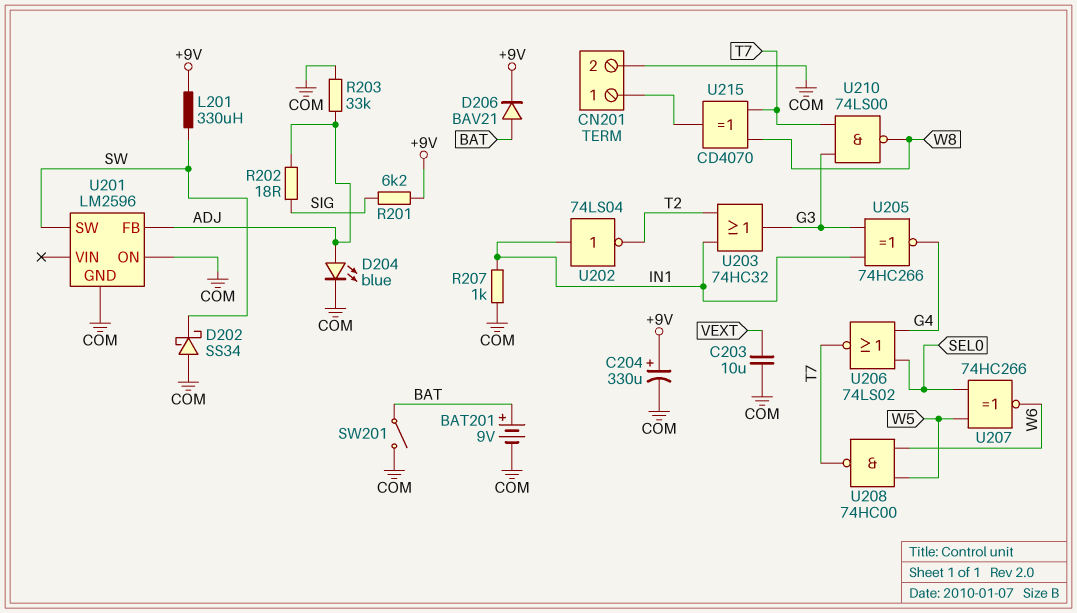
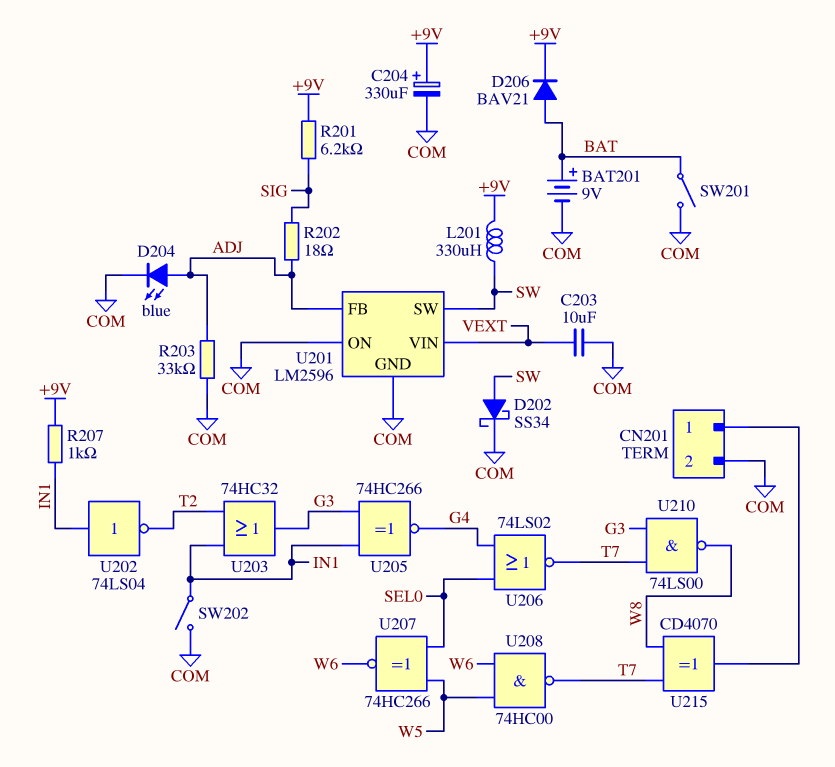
D202: schottky SS34 (A COM, K SW) -> schottky SS34 (A SW, K COM)
R207: 1k (COM, IN1) -> 1k (+9V, IN1)
SW202: none -> switch (COM, IN1)
U201 pin VIN: none -> VEXT

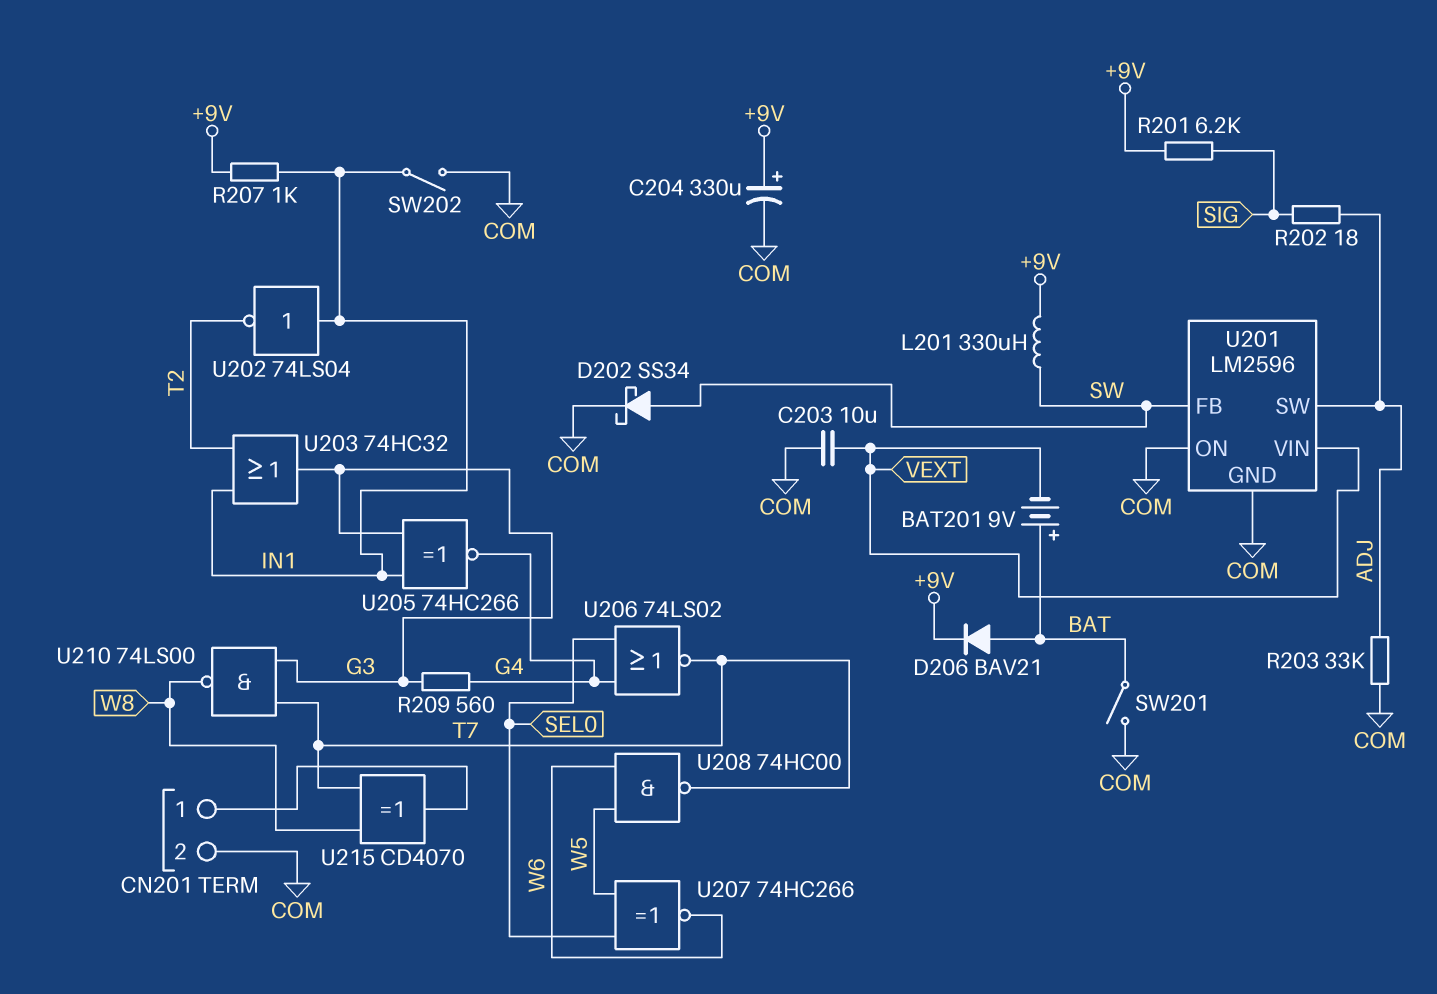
BAT201: 9V (plus BAT, minus COM) -> 9V (plus BAT, minus VEXT)
D204: LED blue (A ADJ, K COM) -> none
R209: none -> 560 (G3, G4)
U201 pin FB: ADJ -> SW
U201 pin SW: SW -> ADJ

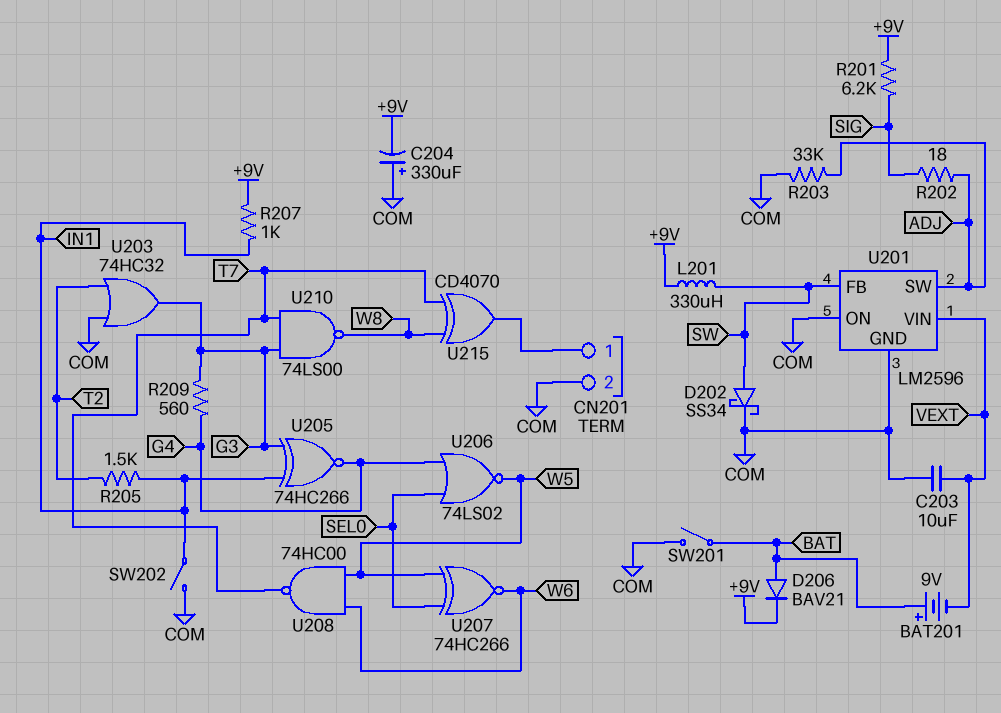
C204: 330uF (plus +9V, minus COM) -> 330uF (plus COM, minus +9V)
R205: none -> 1.5k (IN1, T2)
U202: NOT 74LS04 (in IN1, out T2) -> none
U203: OR 74HC32 (in IN1, in T2, out G3) -> OR 74HC32 (in COM, in T2, out G3)
U206: NOR 74LS02 (in G4, in SEL0, out T7) -> NOR 74LS02 (in G4, in SEL0, out W5)

